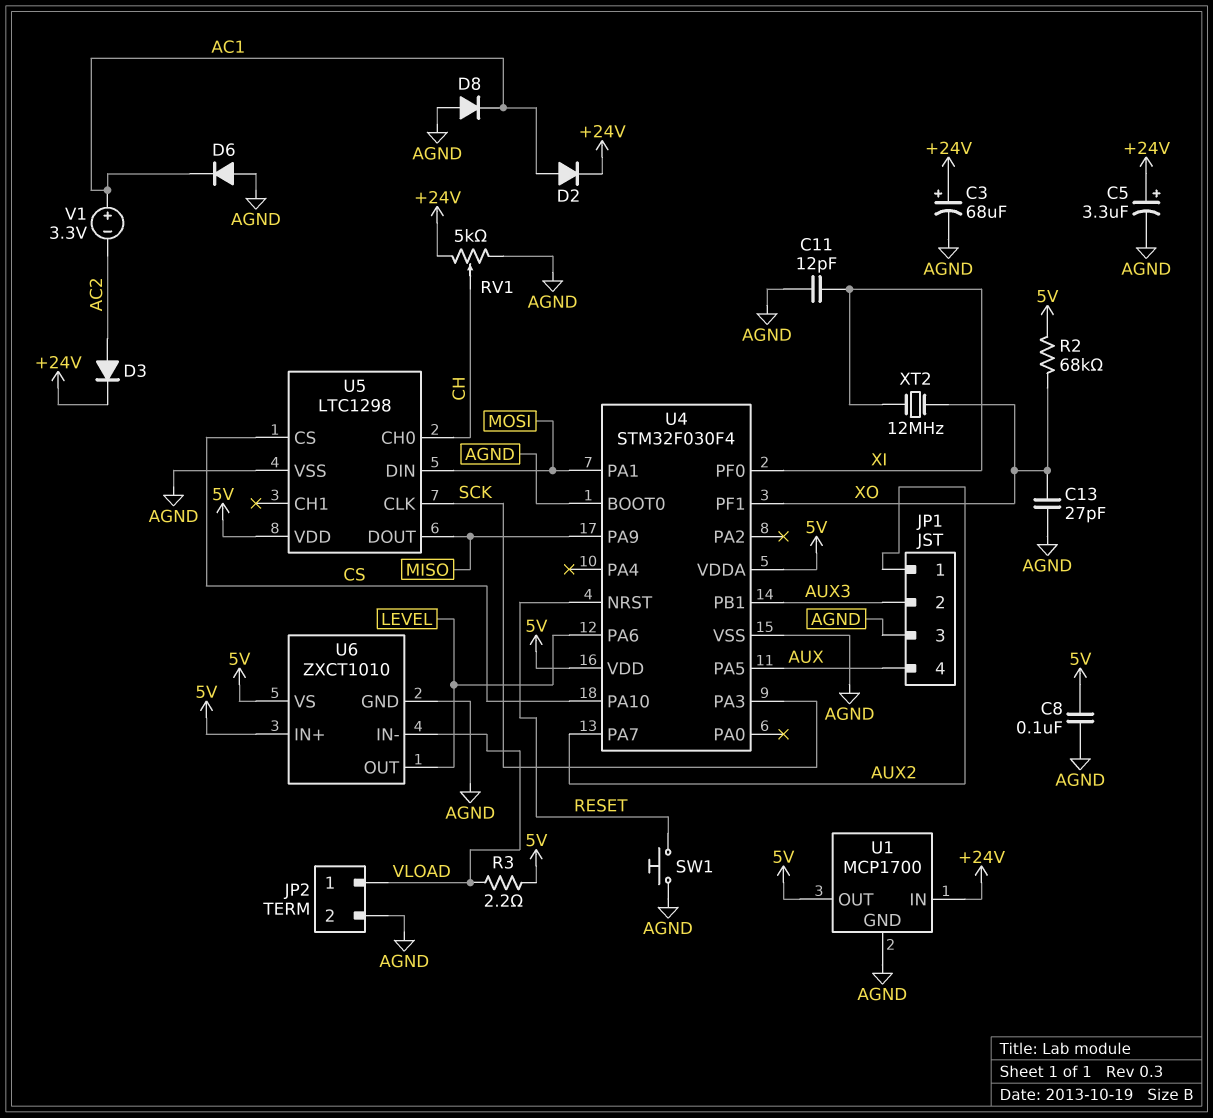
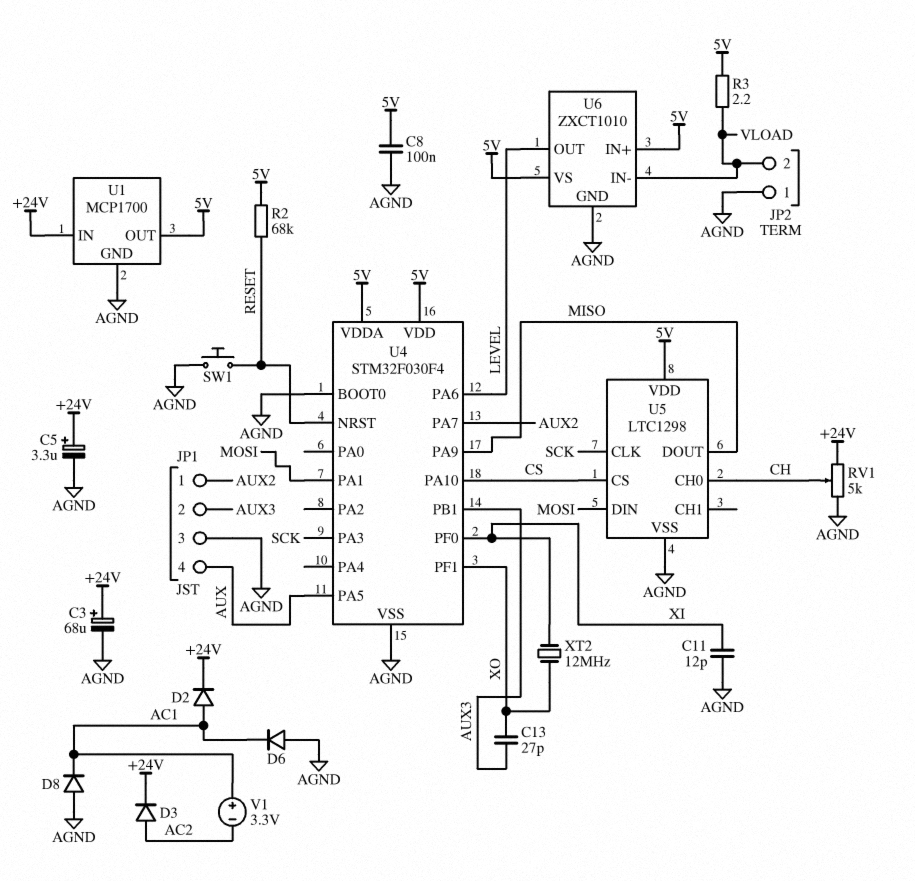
C13: 27pF (AGND, XO) -> 27pF (AUX3, XO)
JP2 pin 1: VLOAD -> AGND
JP2 pin 2: AGND -> VLOAD
R2: 68k (5V, XO) -> 68k (5V, RESET)

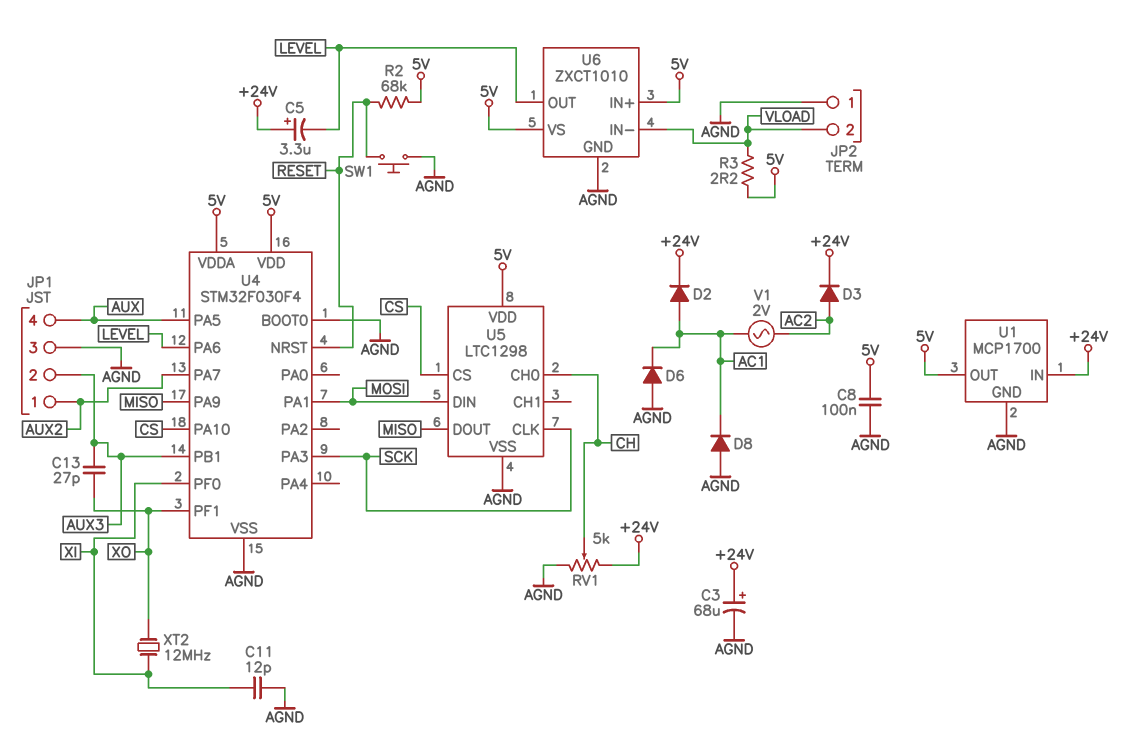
C5: 3.3uF (plus +24V, minus AGND) -> 3.3uF (plus +24V, minus LEVEL)
V1: 3.3V (plus AC1, minus AC2) -> AC 2V (AC1, AC2)

